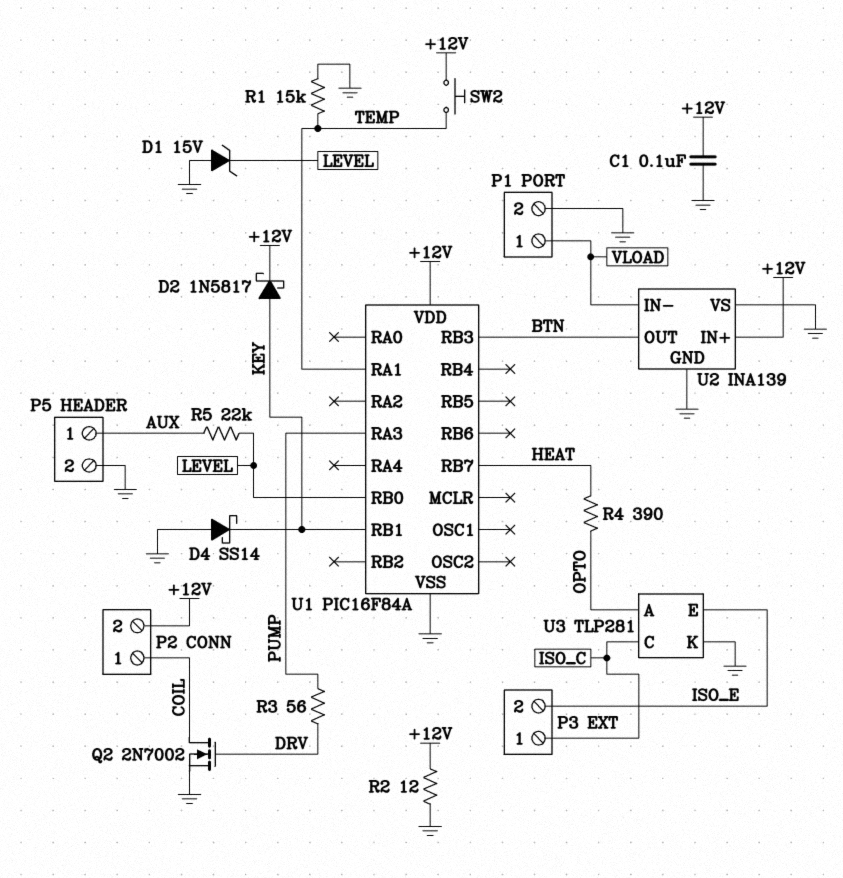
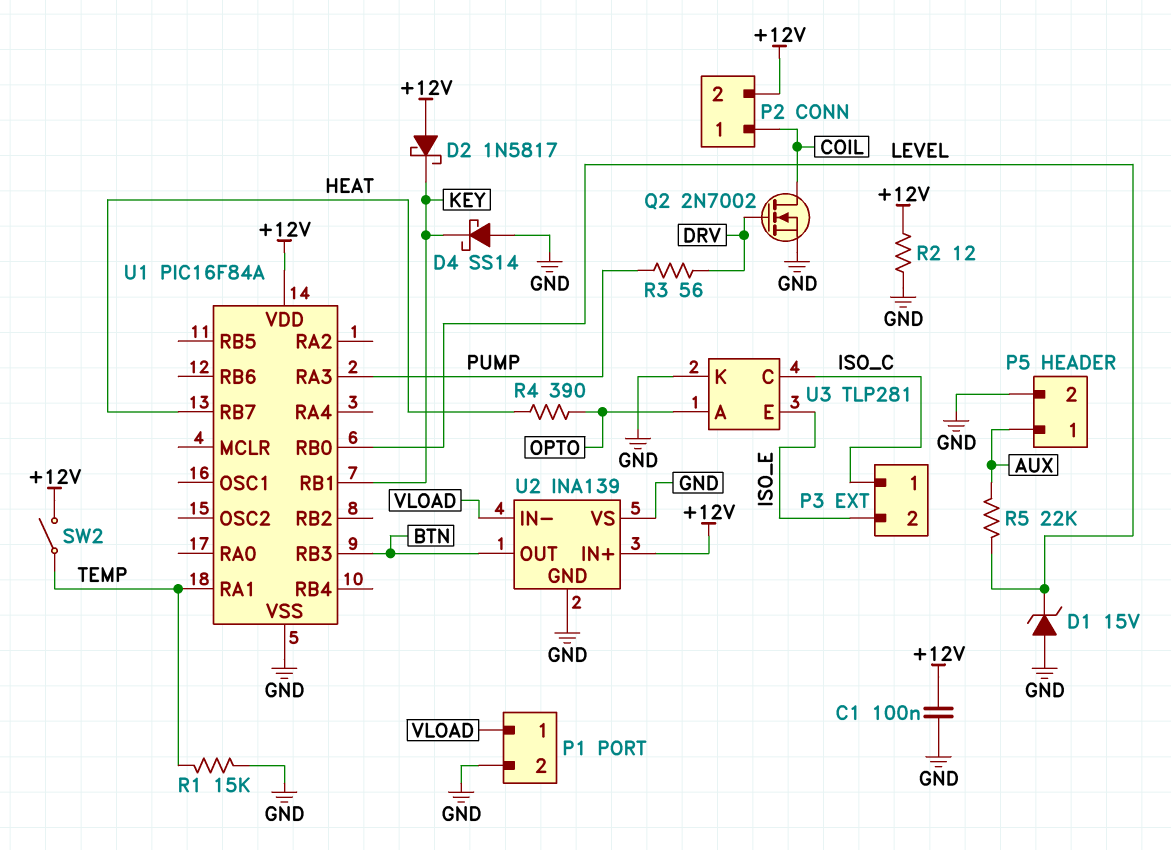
D2: schottky 1N5817 (A KEY, K +12V) -> schottky 1N5817 (A +12V, K KEY)
SW2: button (+12V, TEMP) -> switch (+12V, TEMP)

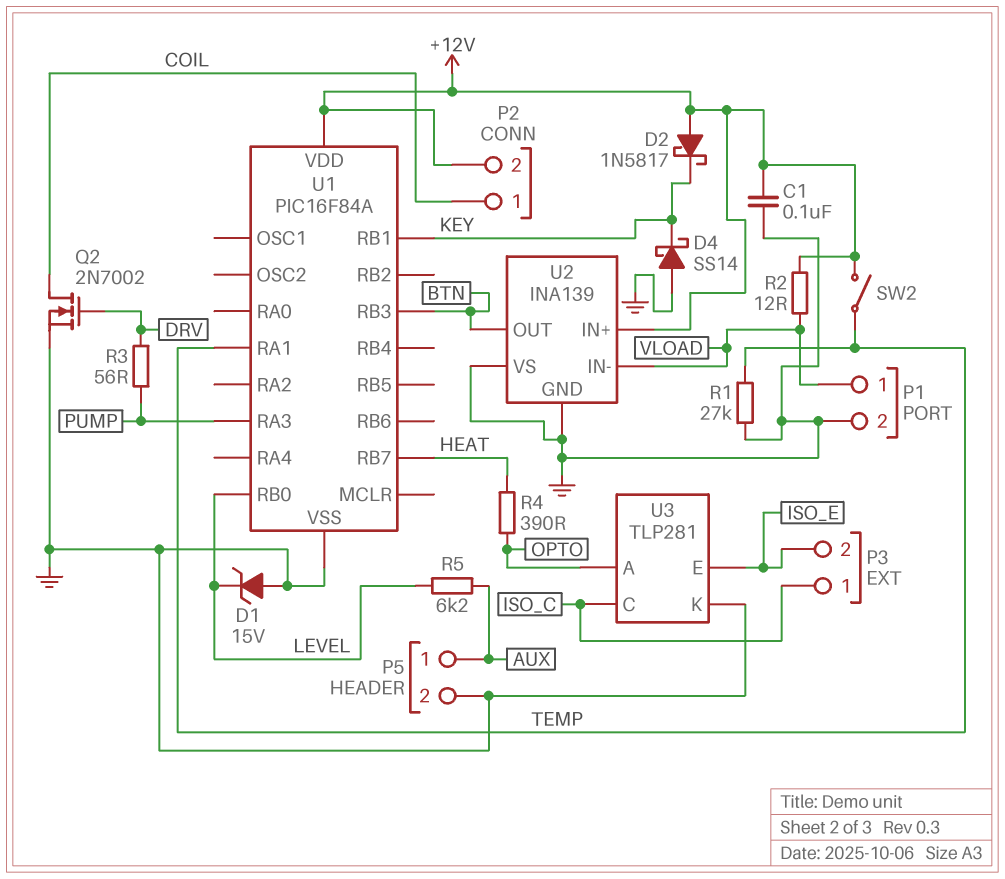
R1: 15k (GND, TEMP) -> 27k (GND, TEMP)
R2: 12 (+12V, GND) -> 12 (+12V, VLOAD)
R5: 22k (AUX, LEVEL) -> 6.2k (AUX, LEVEL)

